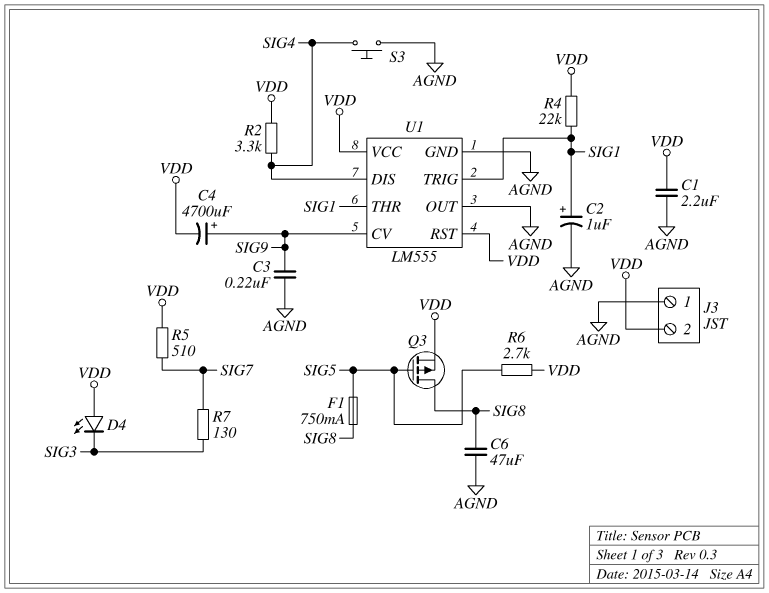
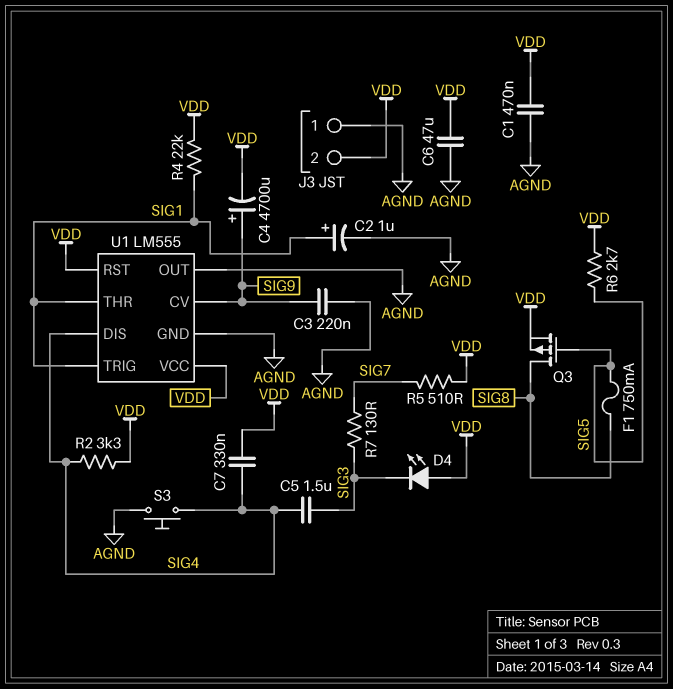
C1: 2.2uF (AGND, VDD) -> 470nF (AGND, VDD)
C5: none -> 1.5uF (SIG3, SIG4)
C6: 47uF (AGND, SIG8) -> 47uF (AGND, VDD)
C7: none -> 330nF (SIG4, VDD)

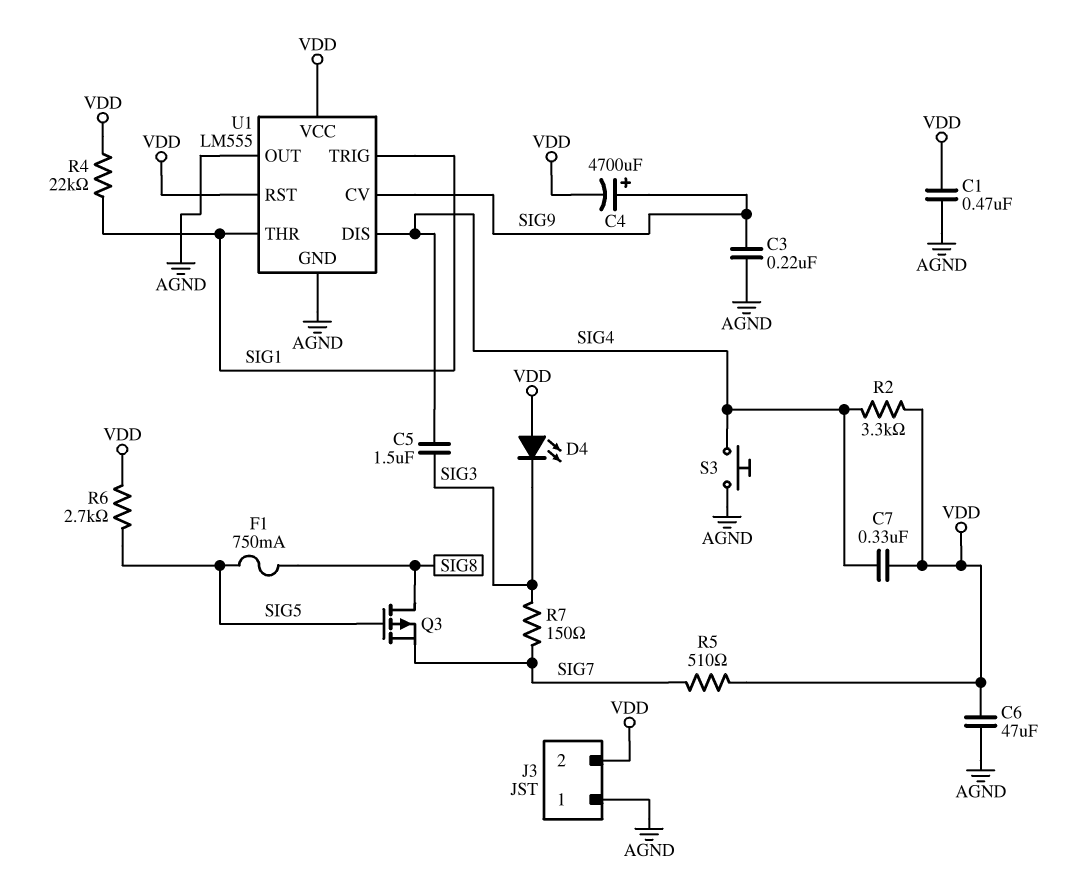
C2: 1uF (plus SIG1, minus AGND) -> none
Q3: PMOS (G SIG5, D SIG8, S VDD) -> PMOS (G SIG5, D SIG8, S SIG7)
R7: 130 (SIG3, SIG7) -> 150 (SIG3, SIG7)

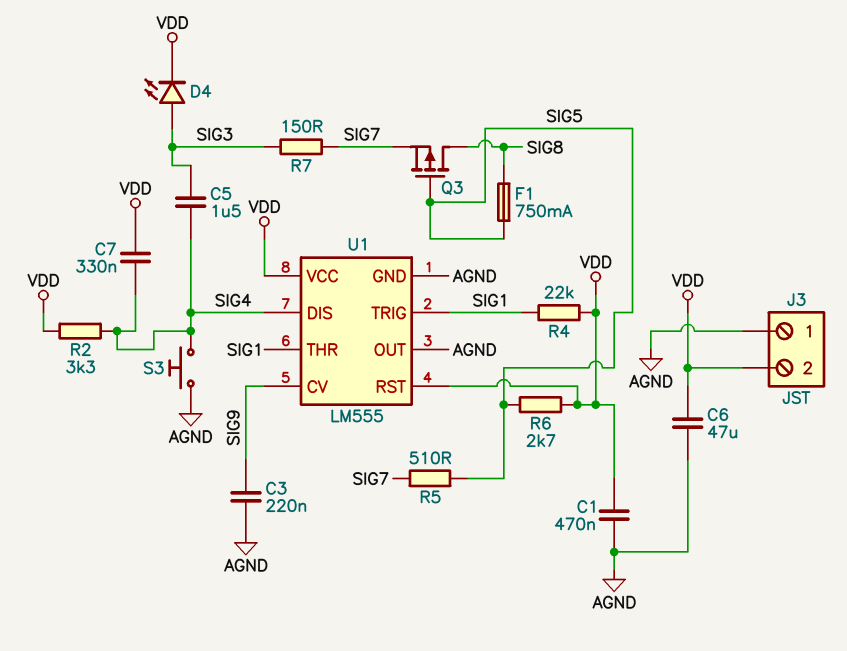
C4: 4700uF (plus SIG9, minus VDD) -> none
D4: LED (A VDD, K SIG3) -> LED (A SIG3, K VDD)
R5: 510 (SIG7, VDD) -> 510 (SIG5, SIG7)

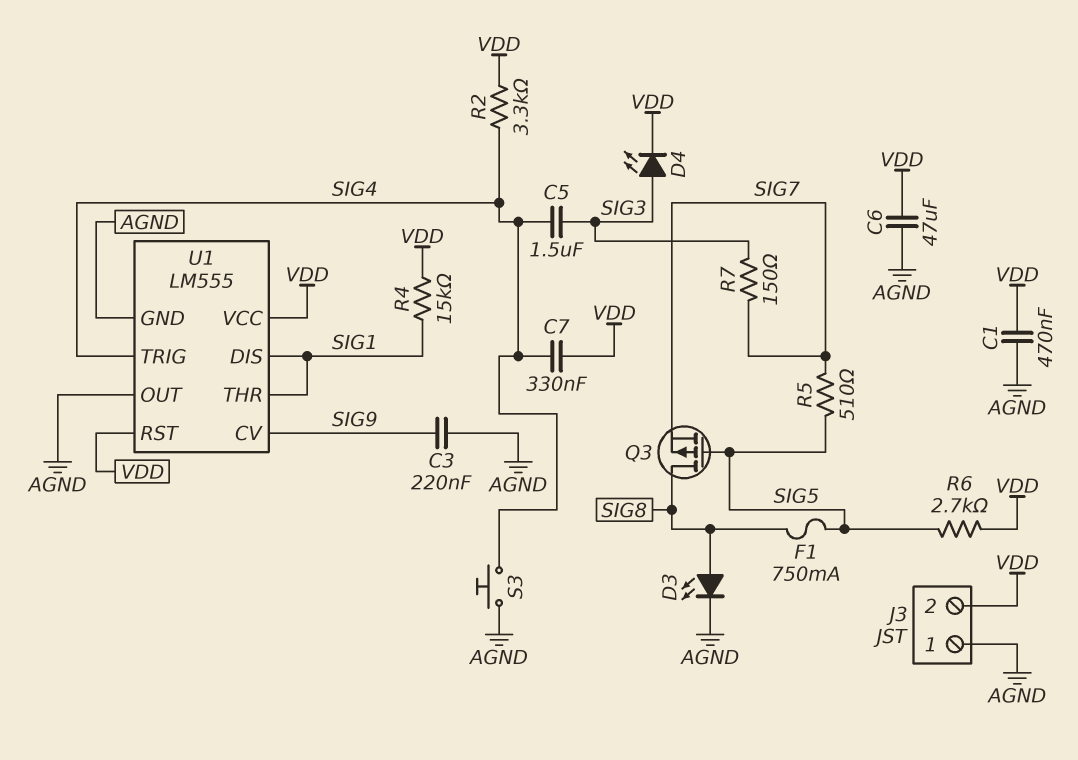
D3: none -> LED (A SIG8, K AGND)
R4: 22k (SIG1, VDD) -> 15k (SIG1, VDD)
U1 pin DIS: SIG4 -> SIG1
U1 pin TRIG: SIG1 -> SIG4

